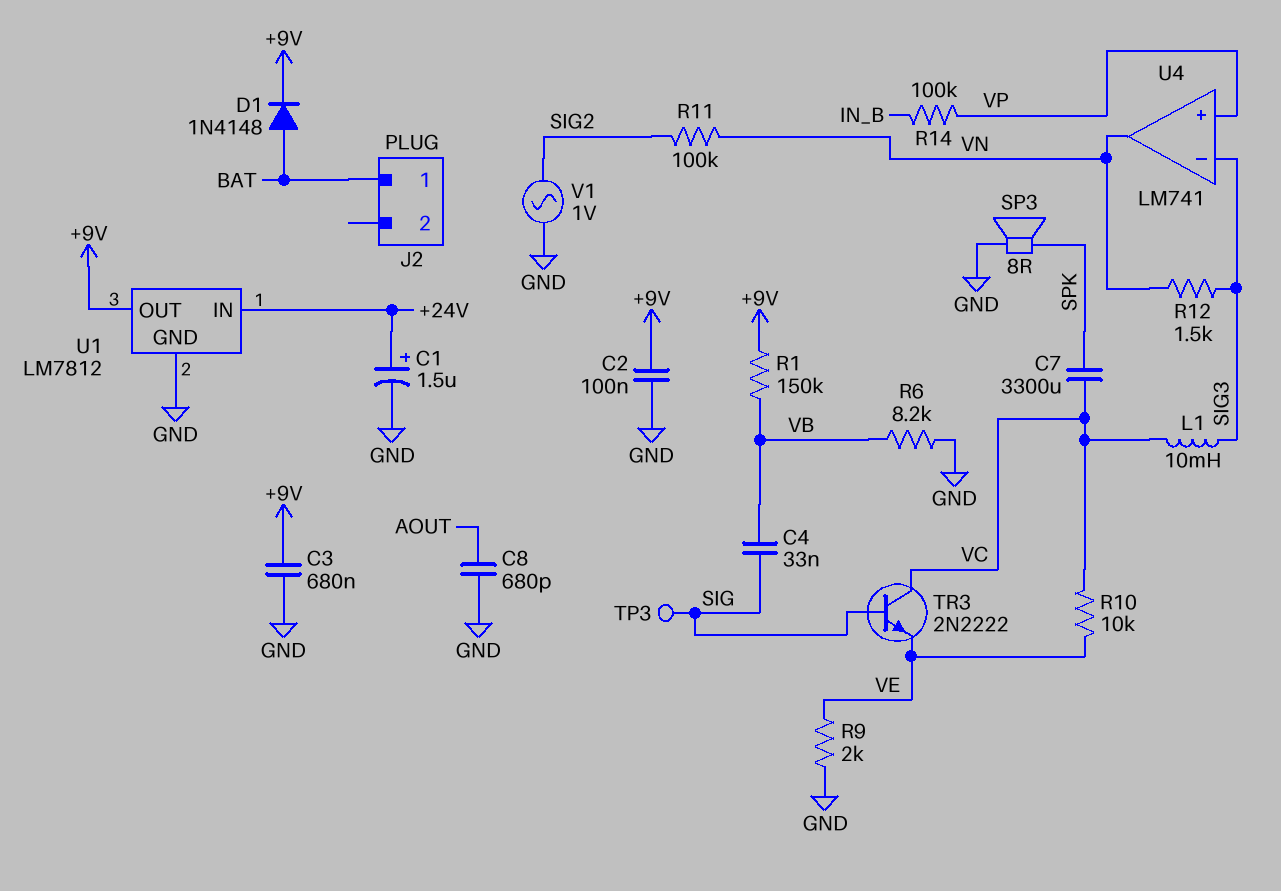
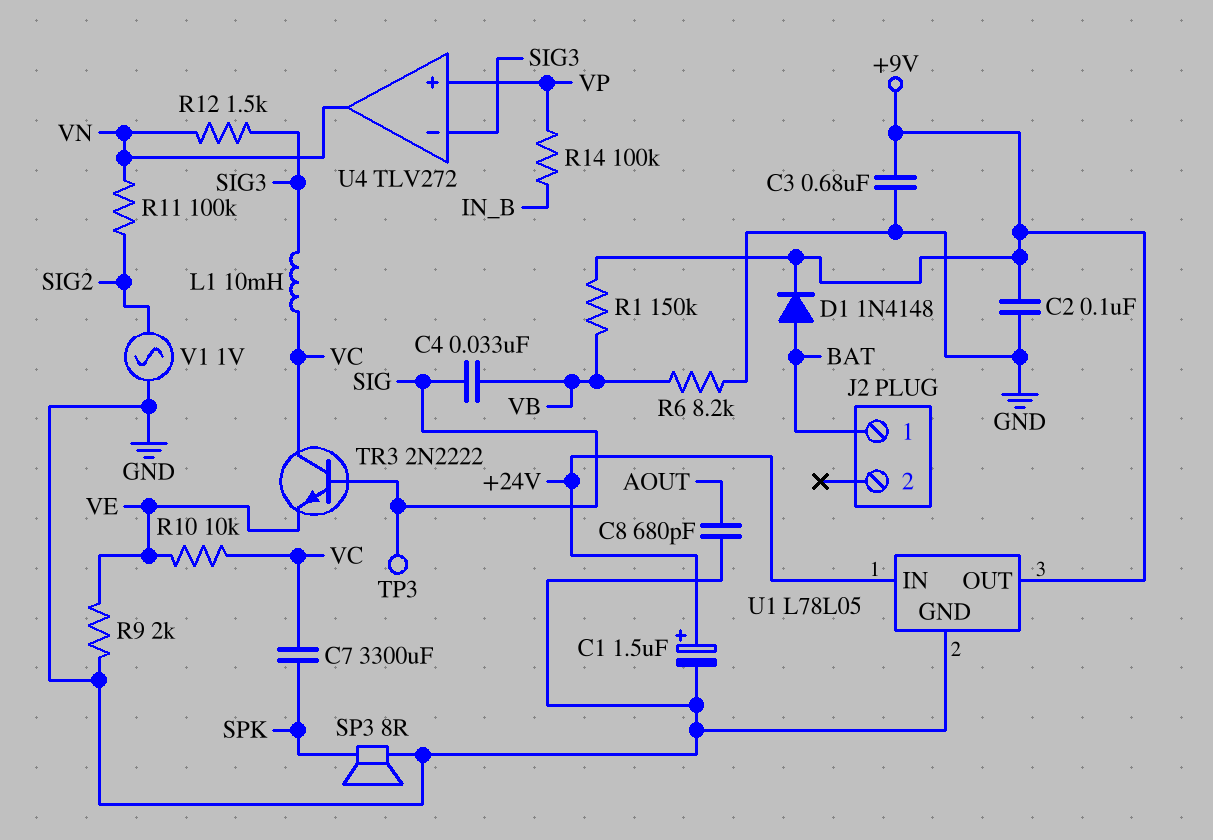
U1: LM7812 -> L78L05
U4: LM741 -> TLV272

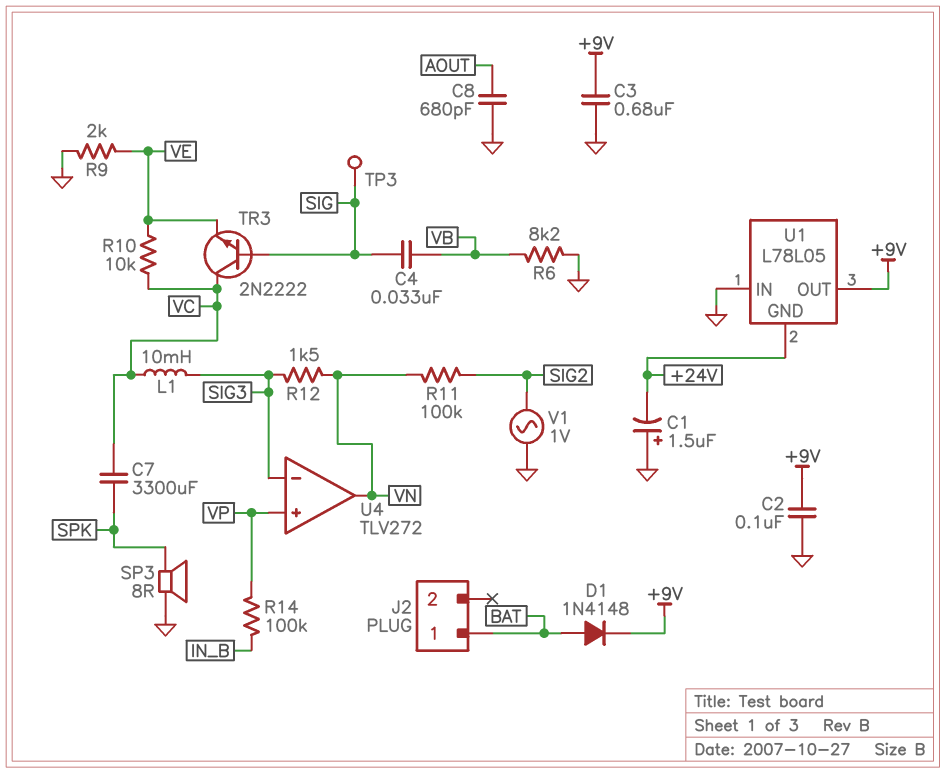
C1: 1.5uF (plus +24V, minus GND) -> 1.5uF (plus GND, minus +24V)
R1: 150k (+9V, VB) -> none
U1 pin GND: GND -> +24V
U1 pin IN: +24V -> GND

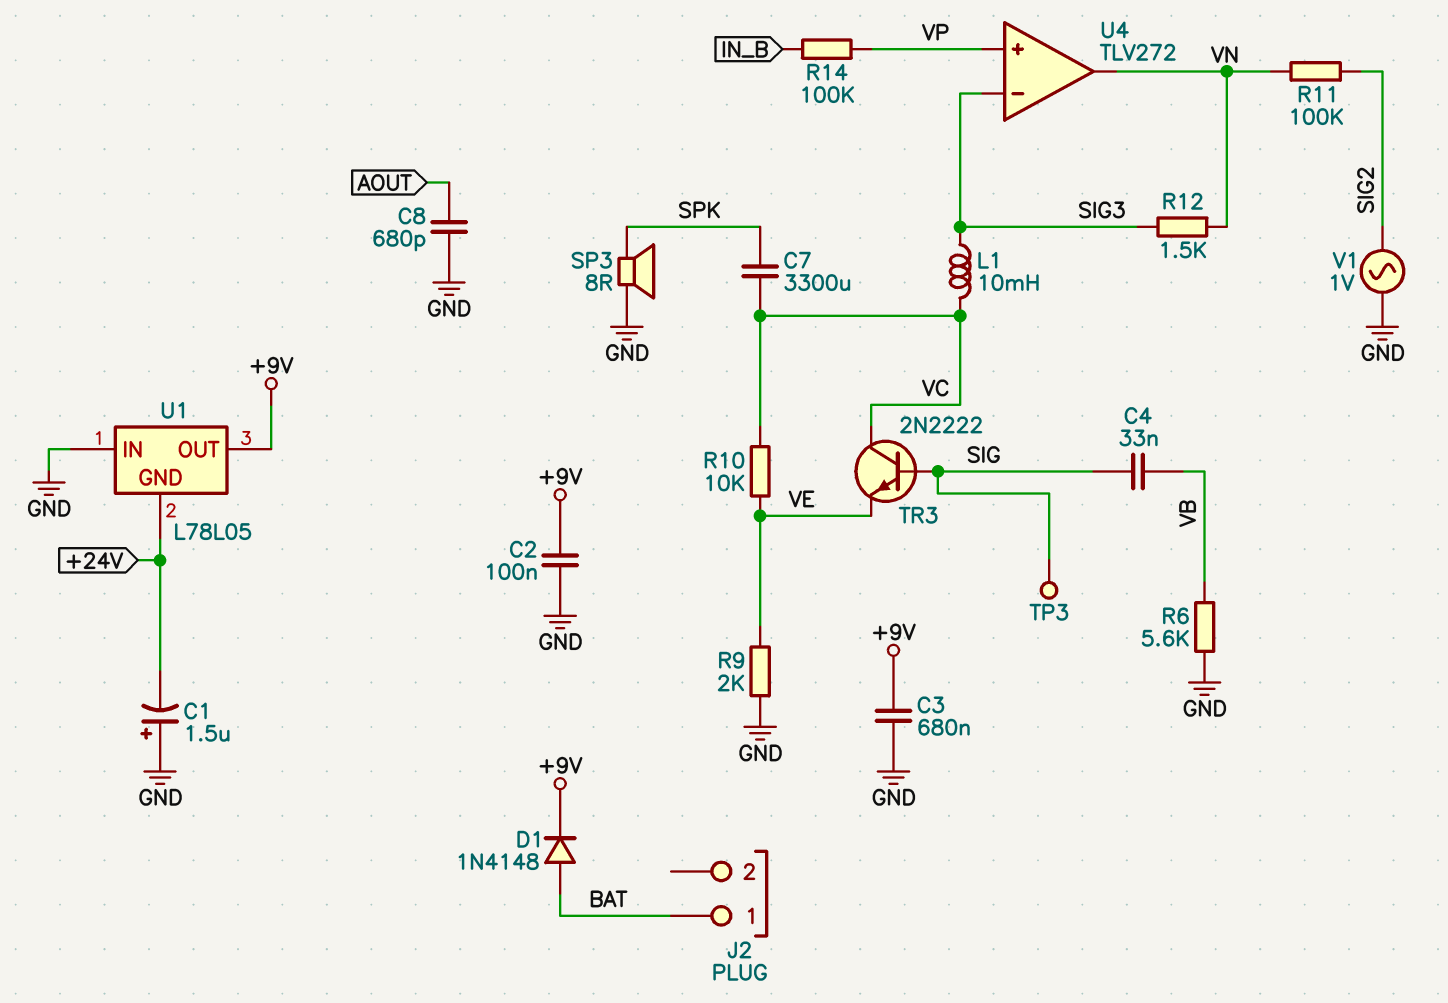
R6: 8.2k (GND, VB) -> 5.6k (GND, VB)

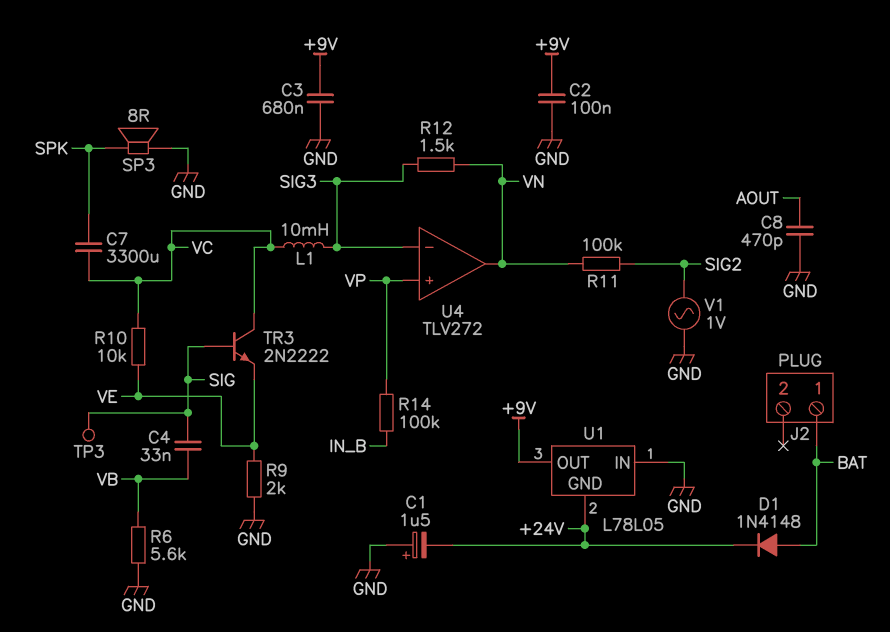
C8: 680pF (AOUT, GND) -> 470pF (AOUT, GND)
D1: diode 1N4148 (A BAT, K +9V) -> diode 1N4148 (A BAT, K +24V)

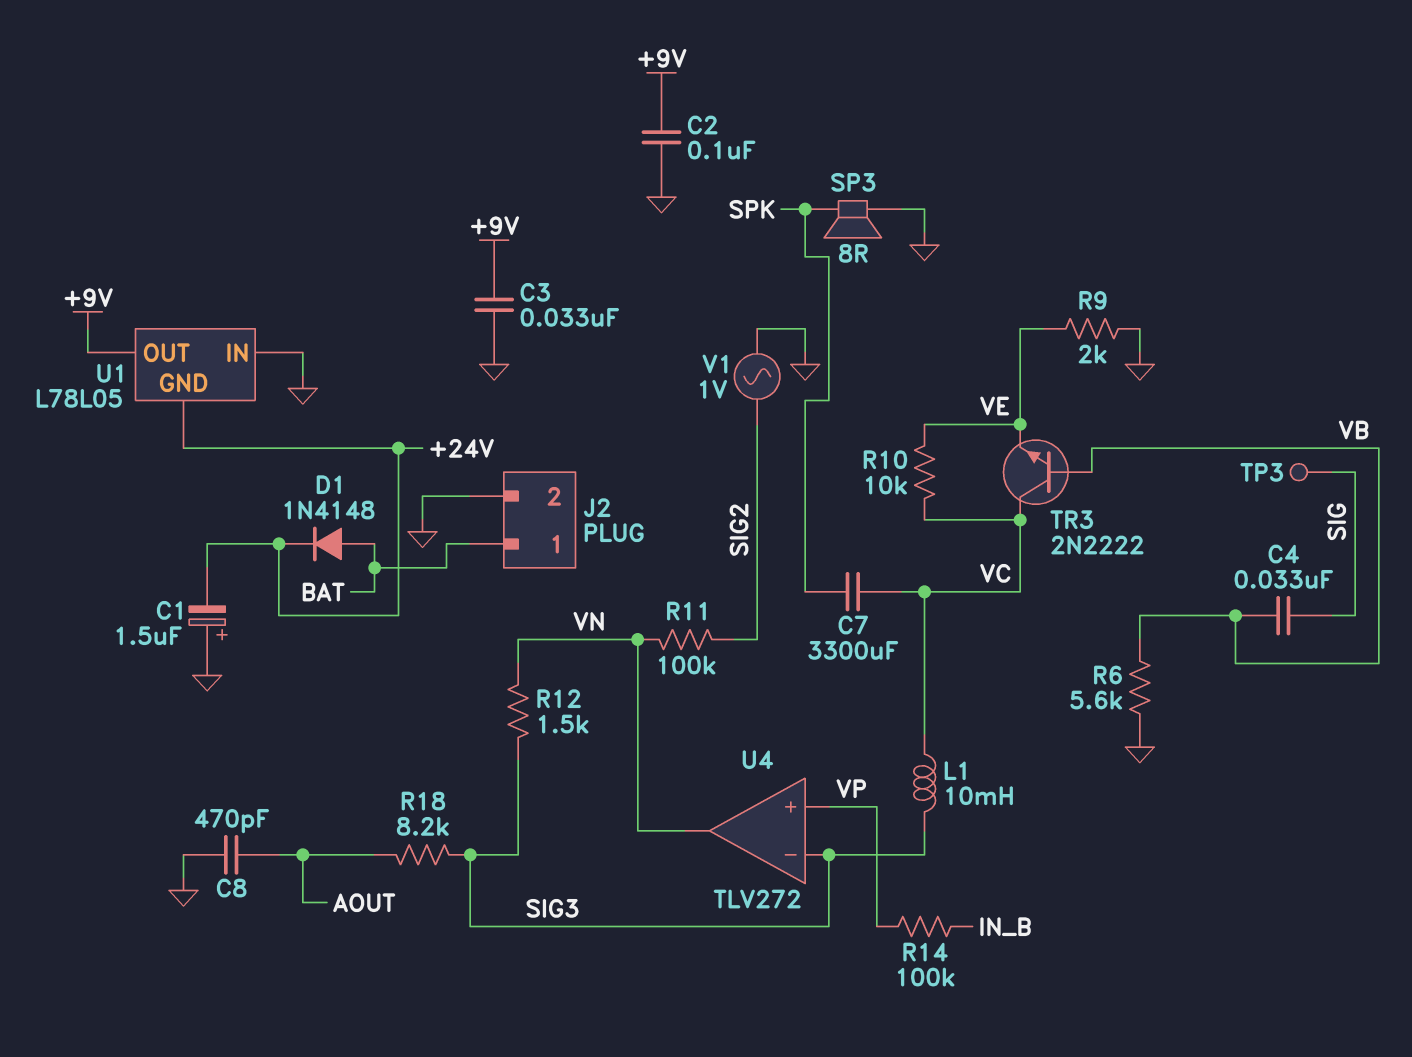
C3: 680nF (+9V, GND) -> 33nF (+9V, GND)
J2 pin 2: none -> GND
R18: none -> 8.2k (AOUT, SIG3)
TR3: NPN 2N2222 (B SIG, C VC, E VE) -> NPN 2N2222 (B VB, C VC, E VE)

